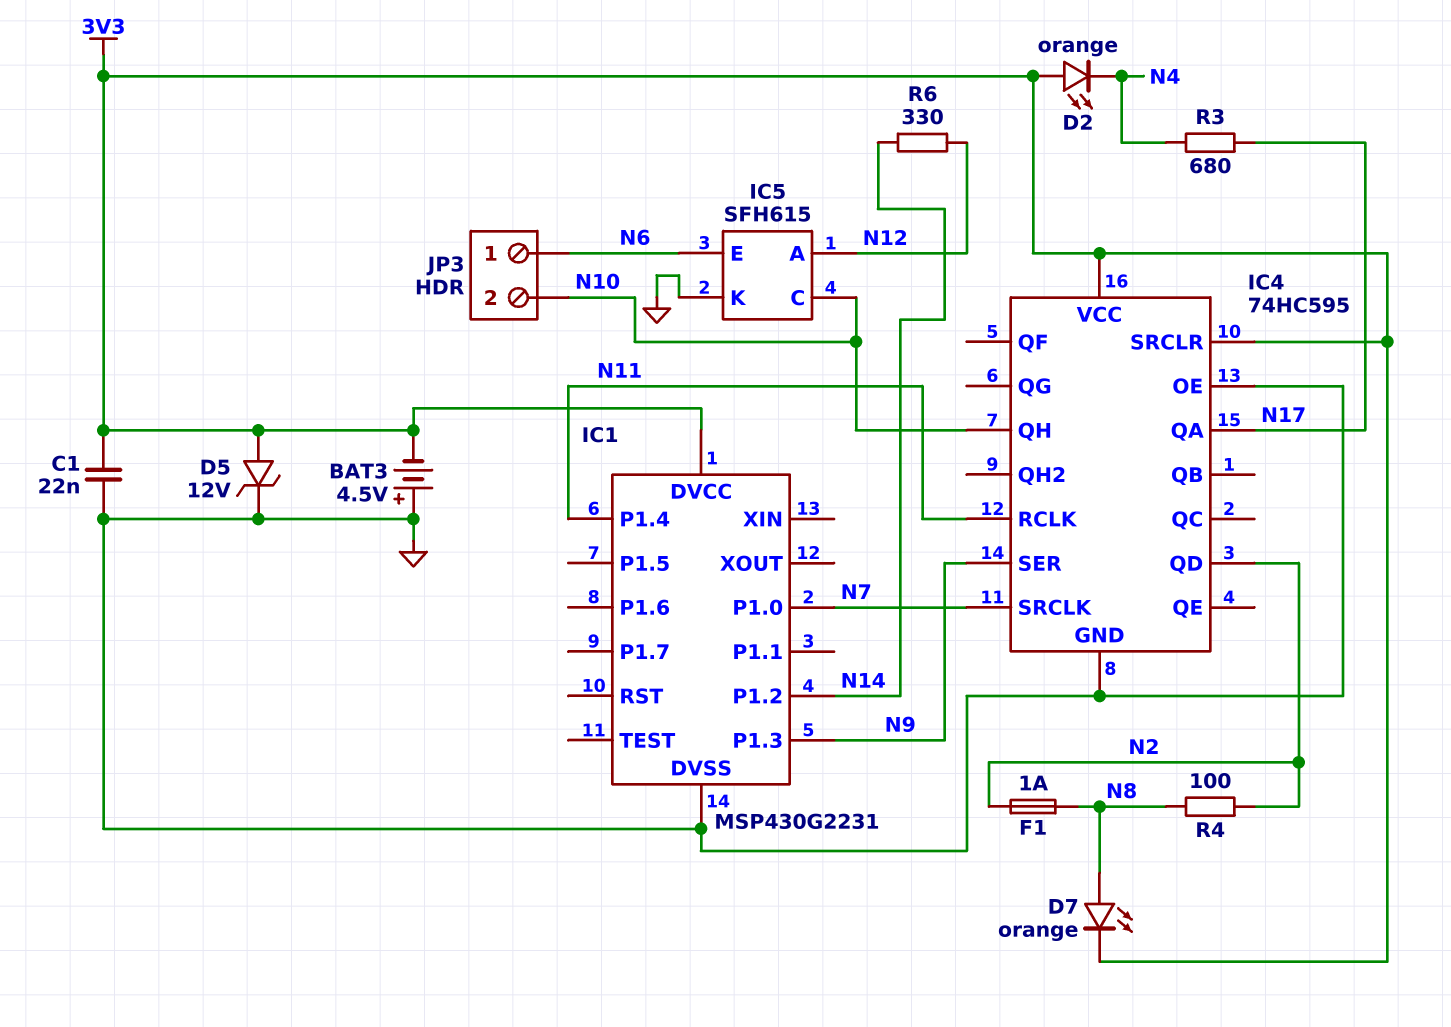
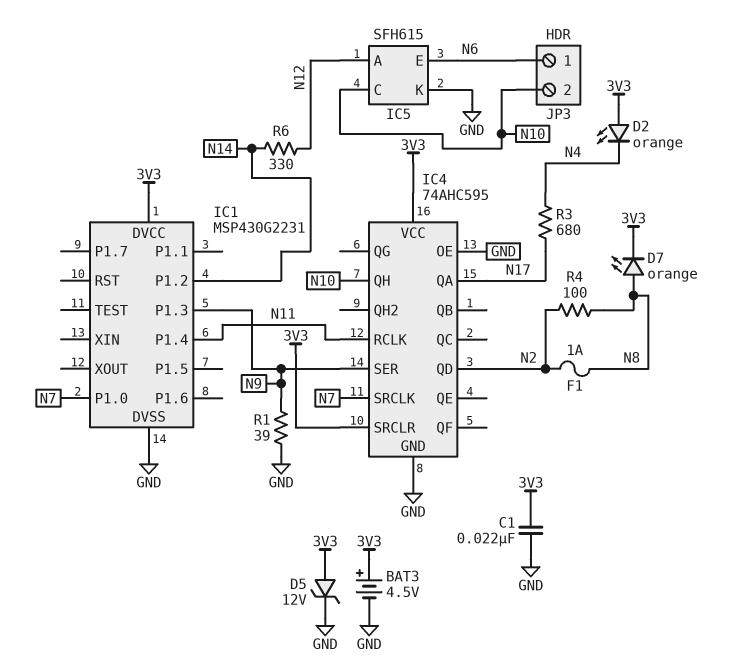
BAT3: 4.5V (plus GND, minus 3V3) -> 4.5V (plus 3V3, minus GND)
IC4: 74HC595 -> 74AHC595
R1: none -> 39 (GND, N9)

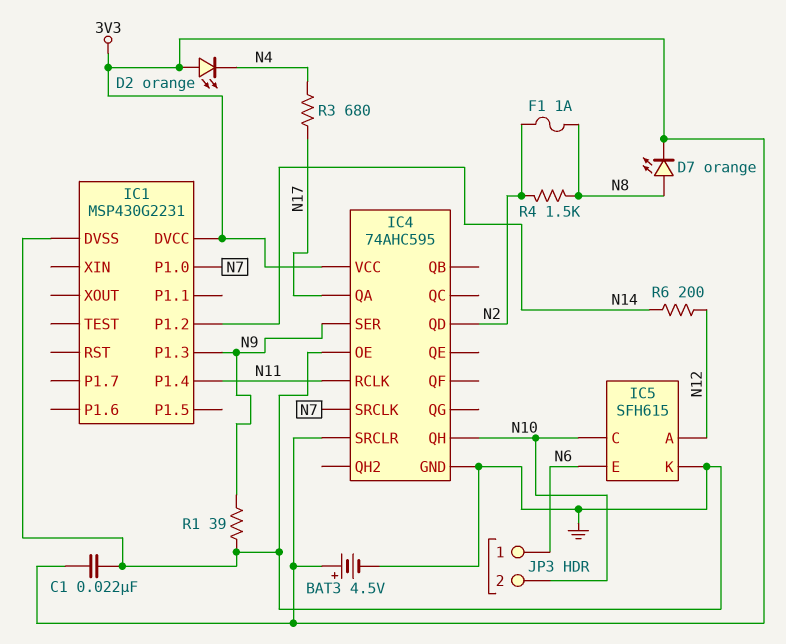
D5: zener 12V (A 3V3, K GND) -> none
R4: 100 (N2, N8) -> 1.5k (N2, N8)
R6: 330 (N12, N14) -> 200 (N12, N14)

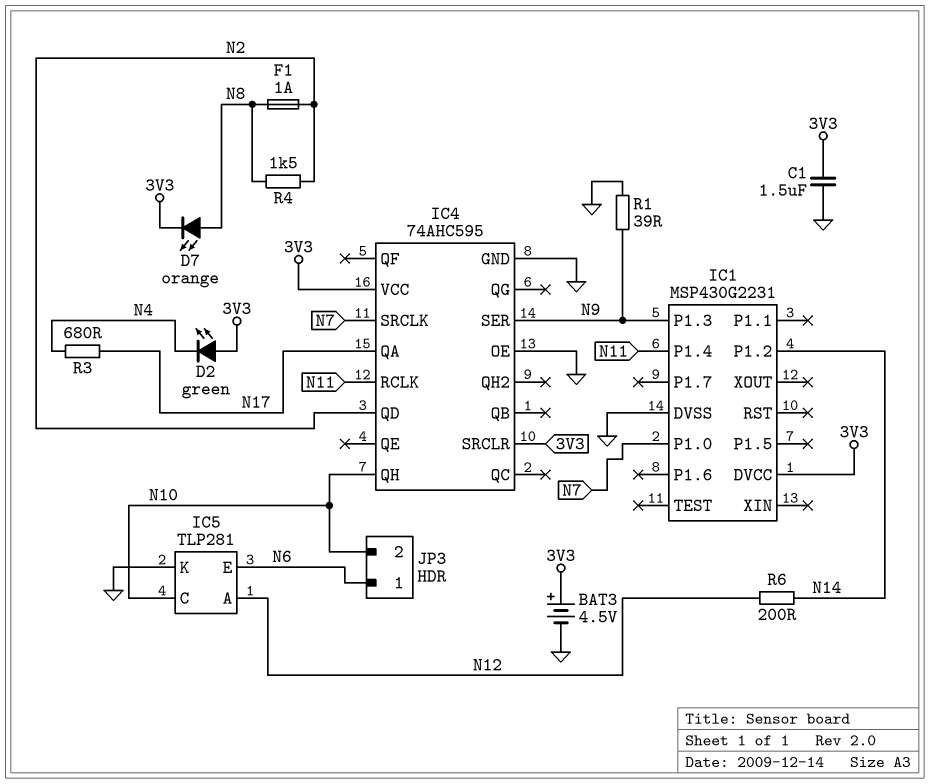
C1: 22nF (3V3, GND) -> 1.5uF (3V3, GND)
D2: LED orange (A 3V3, K N4) -> LED green (A 3V3, K N4)
IC5: SFH615 -> TLP281

